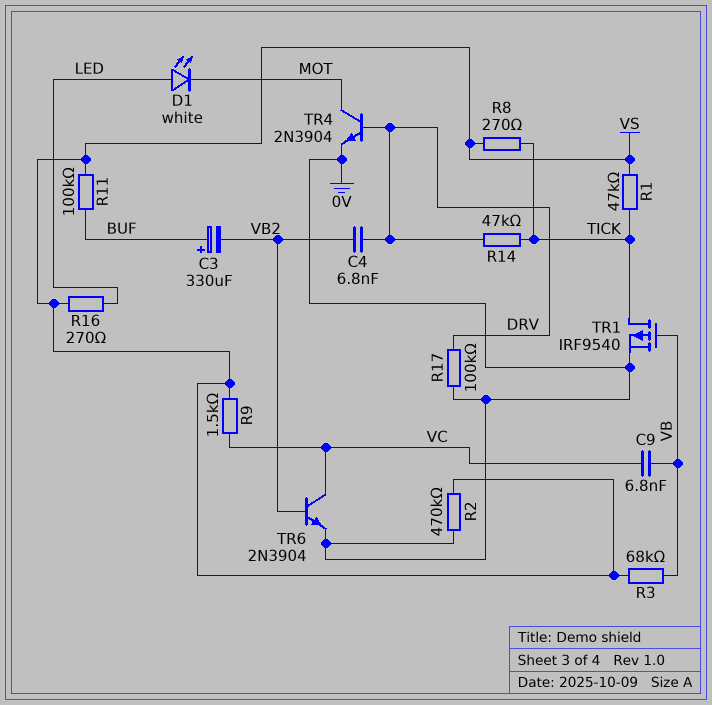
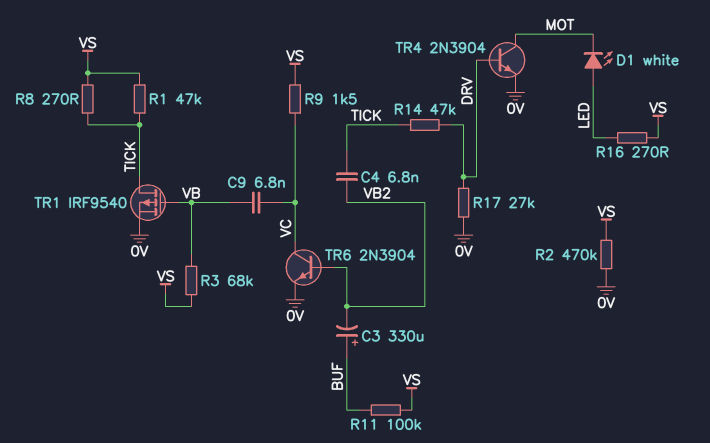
C4: 6.8nF (DRV, VB2) -> 6.8nF (TICK, VB2)
R17: 100k (0V, DRV) -> 27k (0V, DRV)

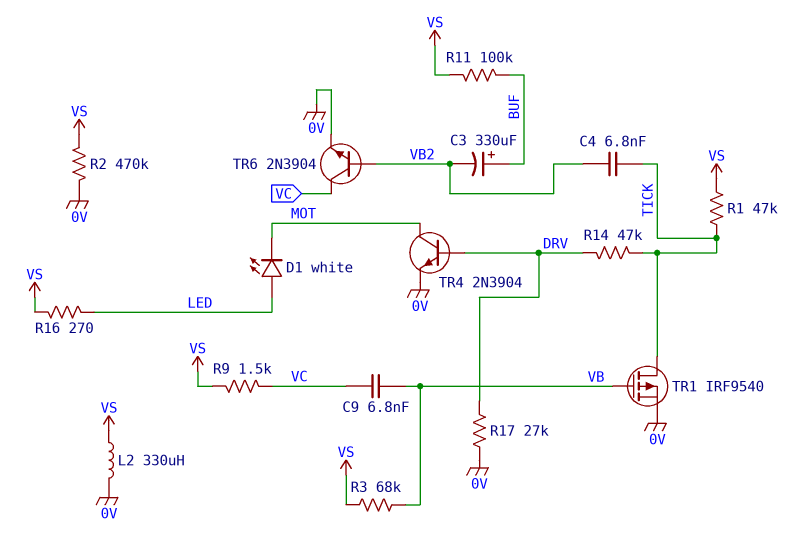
L2: none -> 330uH (0V, VS)
R8: 270 (TICK, VS) -> none

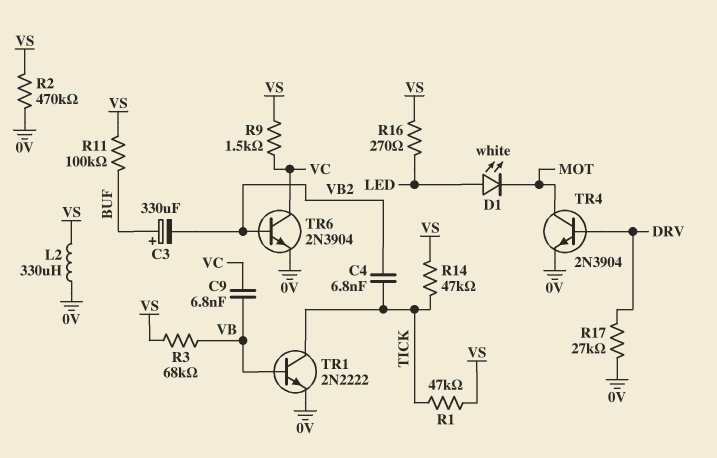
R14: 47k (DRV, TICK) -> 47k (TICK, VS)
TR1: PMOS IRF9540 (G VB, D TICK, S 0V) -> NPN 2N2222 (B VB, C TICK, E 0V)

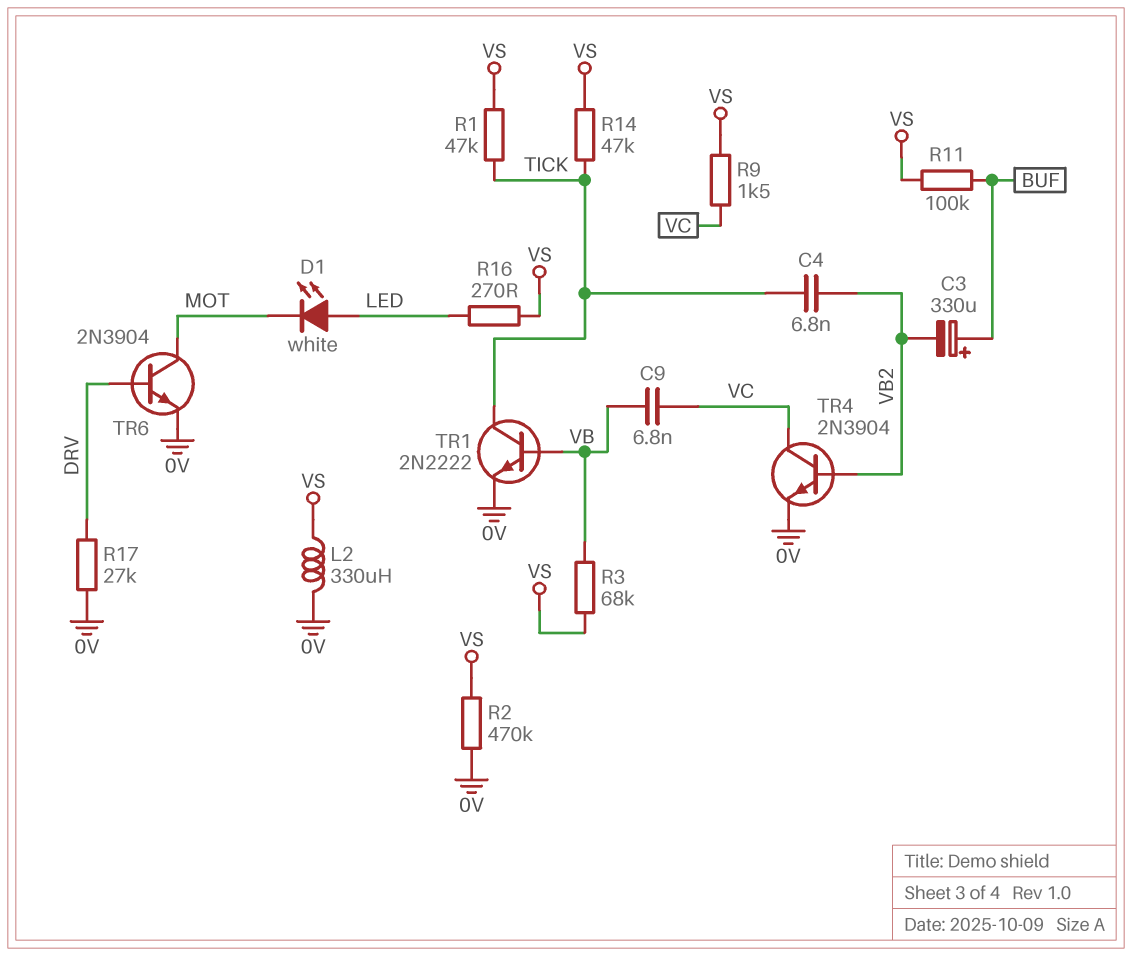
TR4: NPN 2N3904 (B DRV, C MOT, E 0V) -> NPN 2N3904 (B VB2, C VC, E 0V)
TR6: NPN 2N3904 (B VB2, C VC, E 0V) -> NPN 2N3904 (B DRV, C MOT, E 0V)

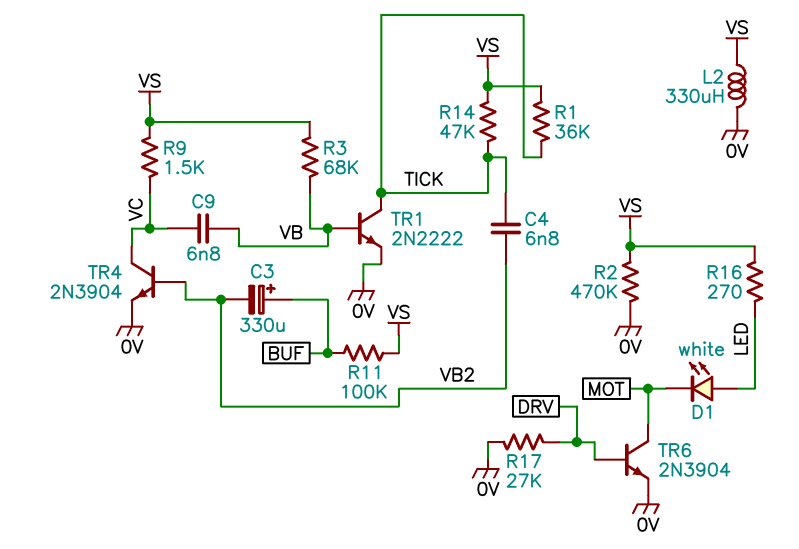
R1: 47k (TICK, VS) -> 36k (TICK, VS)

